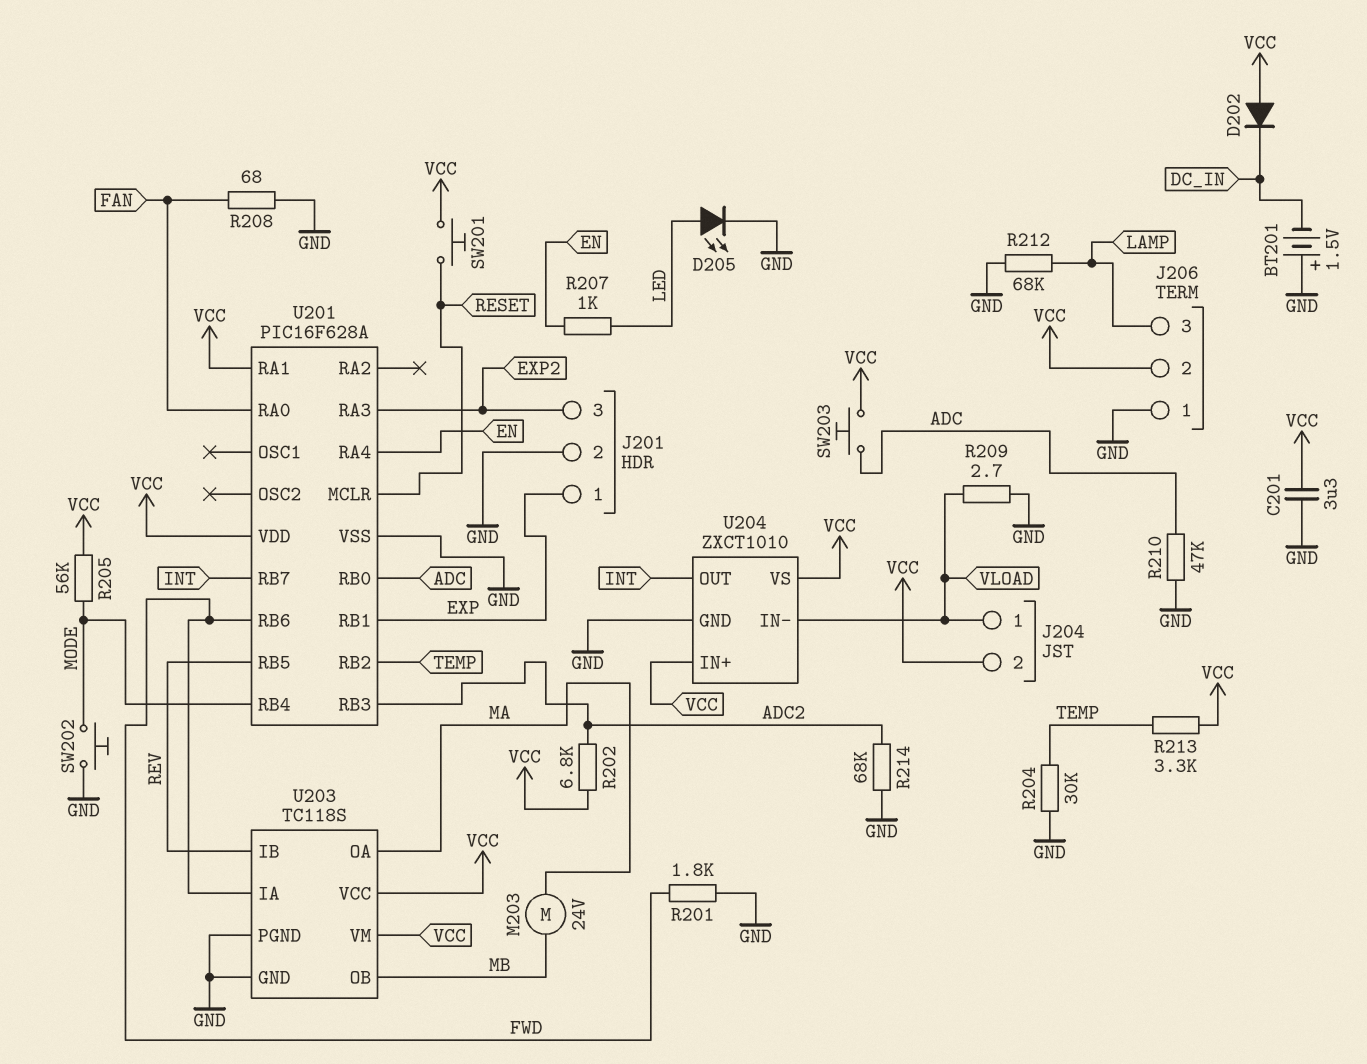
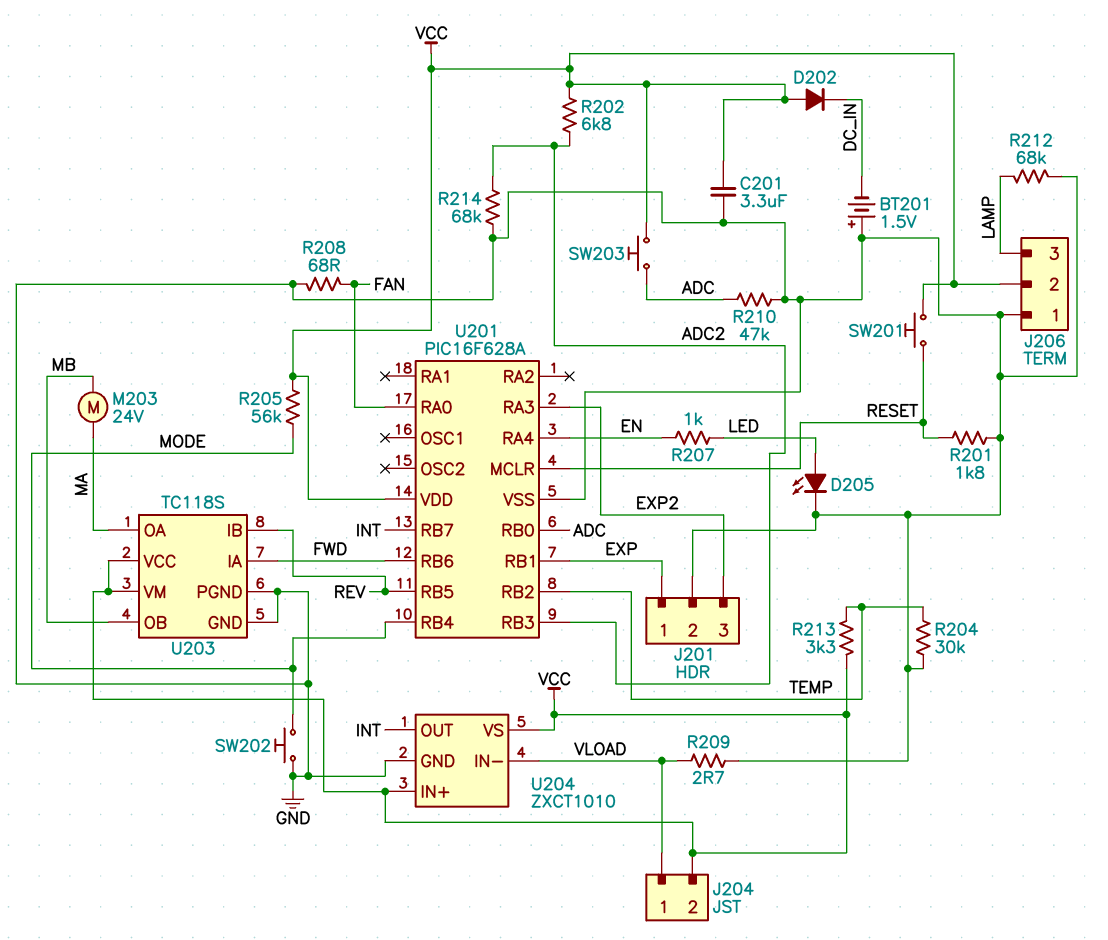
R201: 1.8k (FWD, GND) -> 1.8k (GND, RESET)
U201 pin RA1: VCC -> none

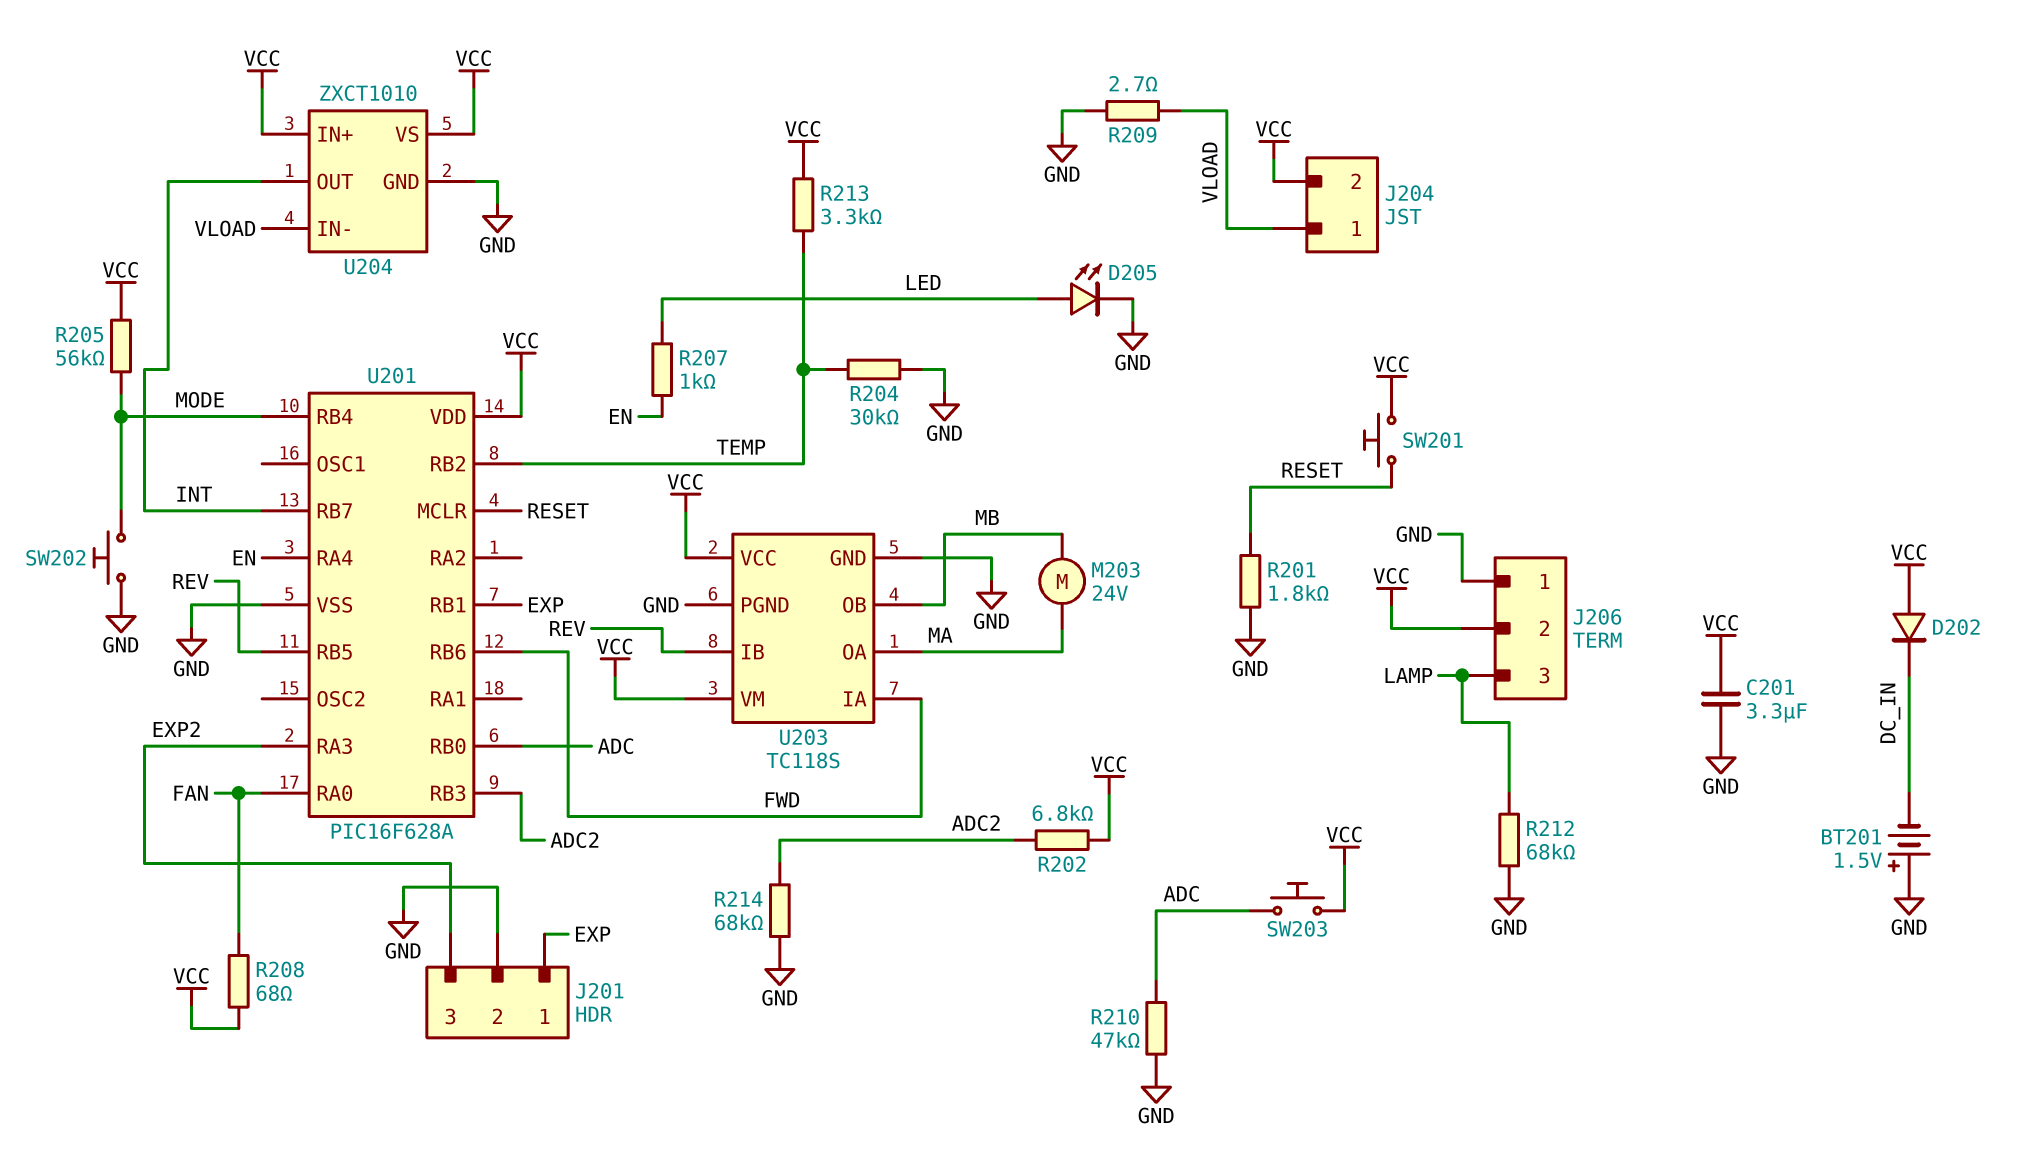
R208: 68 (FAN, GND) -> 68 (FAN, VCC)

